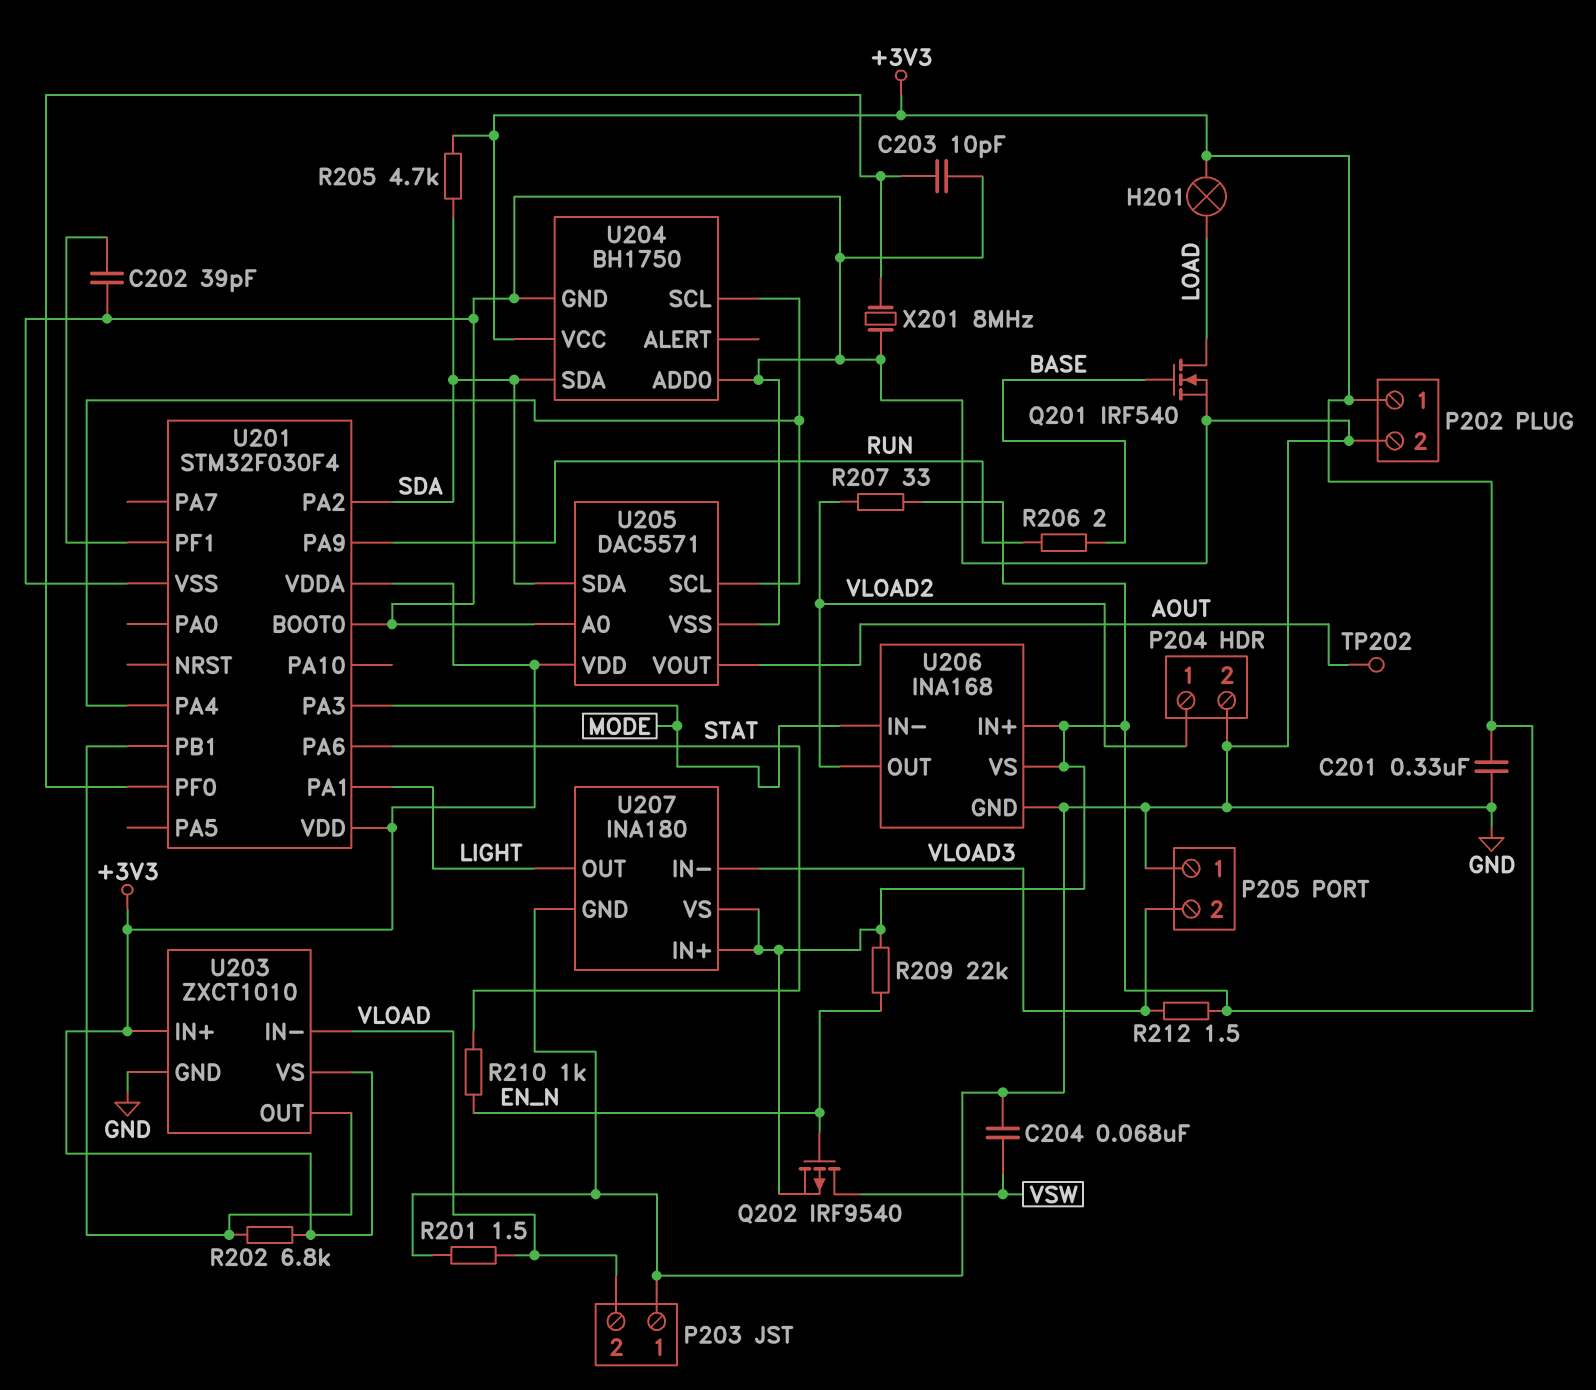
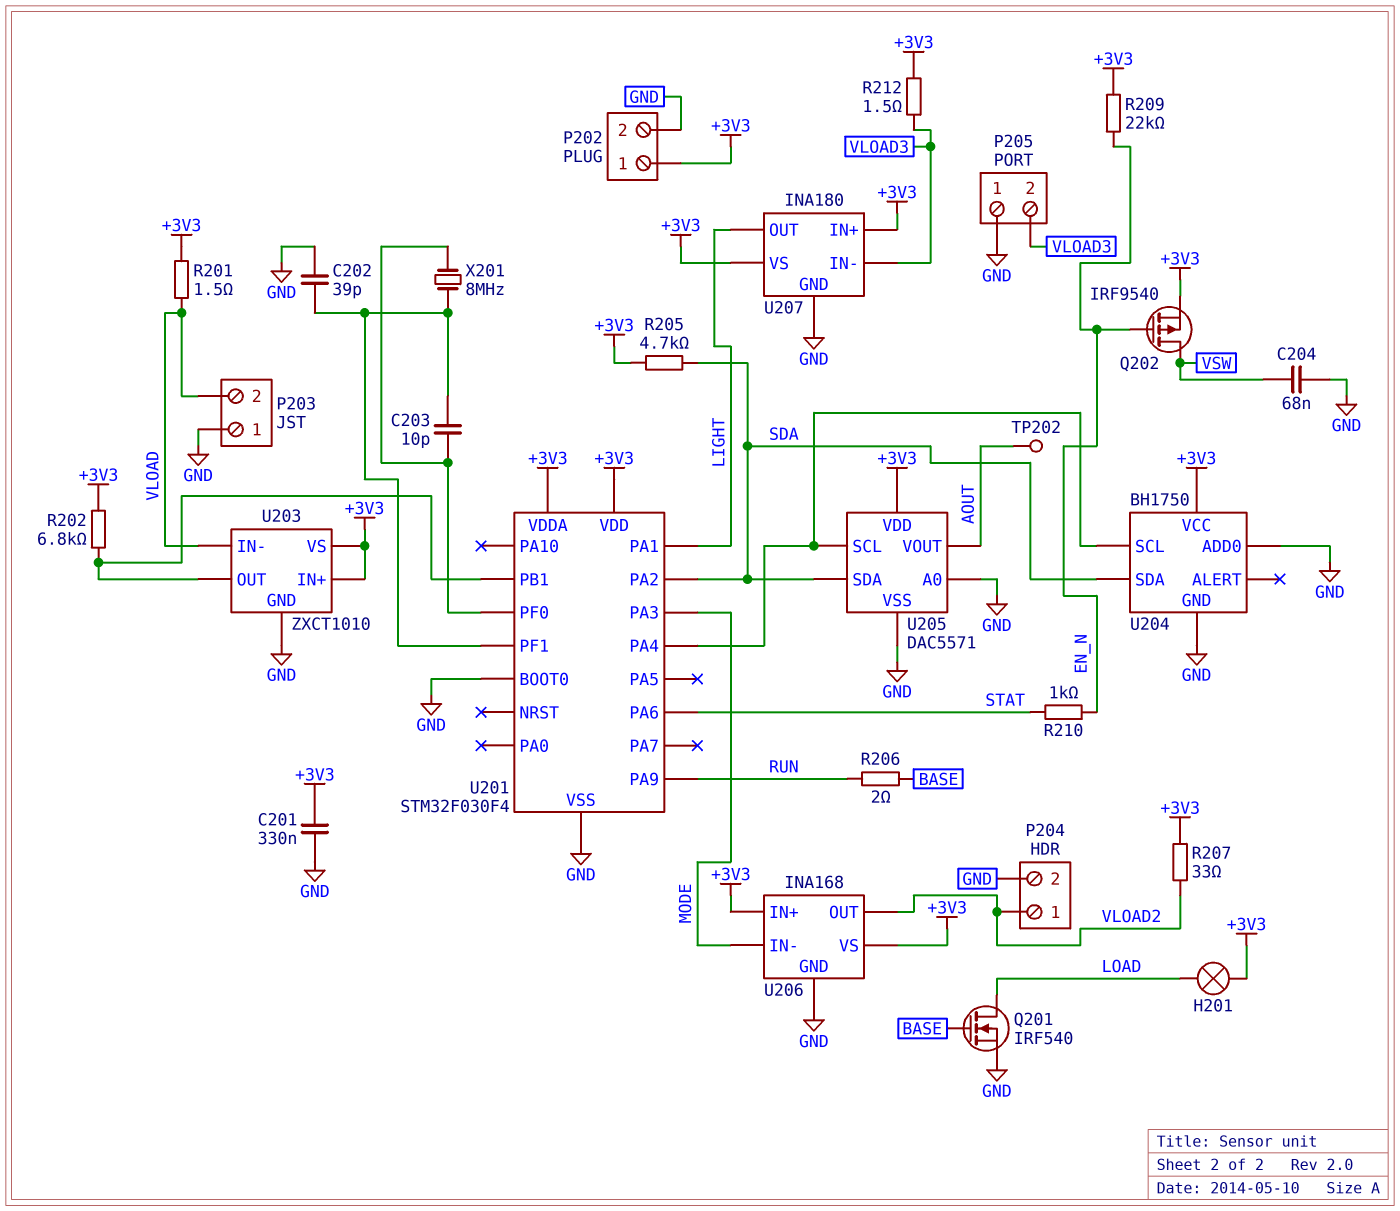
C203: 10pF (GND, U201/PF0) -> 10pF (U201/PF0, U201/PF1)
R201: 1.5 (GND, VLOAD) -> 1.5 (+3V3, VLOAD)
X201: 8MHz (GND, U201/PF0) -> 8MHz (U201/PF0, U201/PF1)

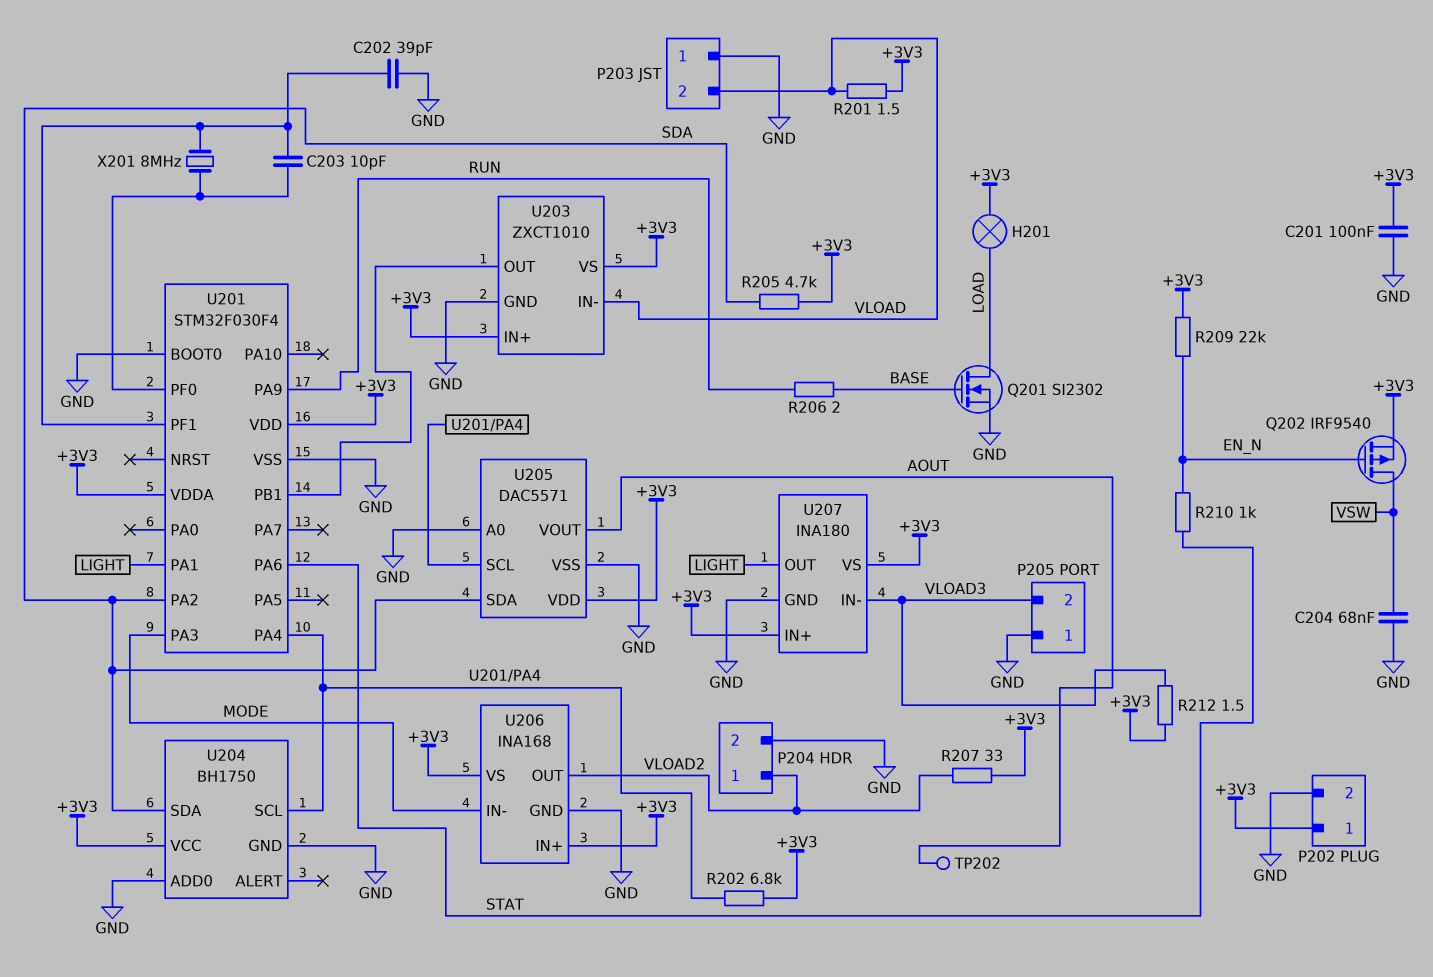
C201: 330nF (+3V3, GND) -> 100nF (+3V3, GND)
Q201: NMOS IRF540 (G BASE, D LOAD, S GND) -> NMOS SI2302 (G BASE, D LOAD, S GND)
R202: 6.8k (+3V3, U201/PB1) -> 6.8k (+3V3, U201/PA4)

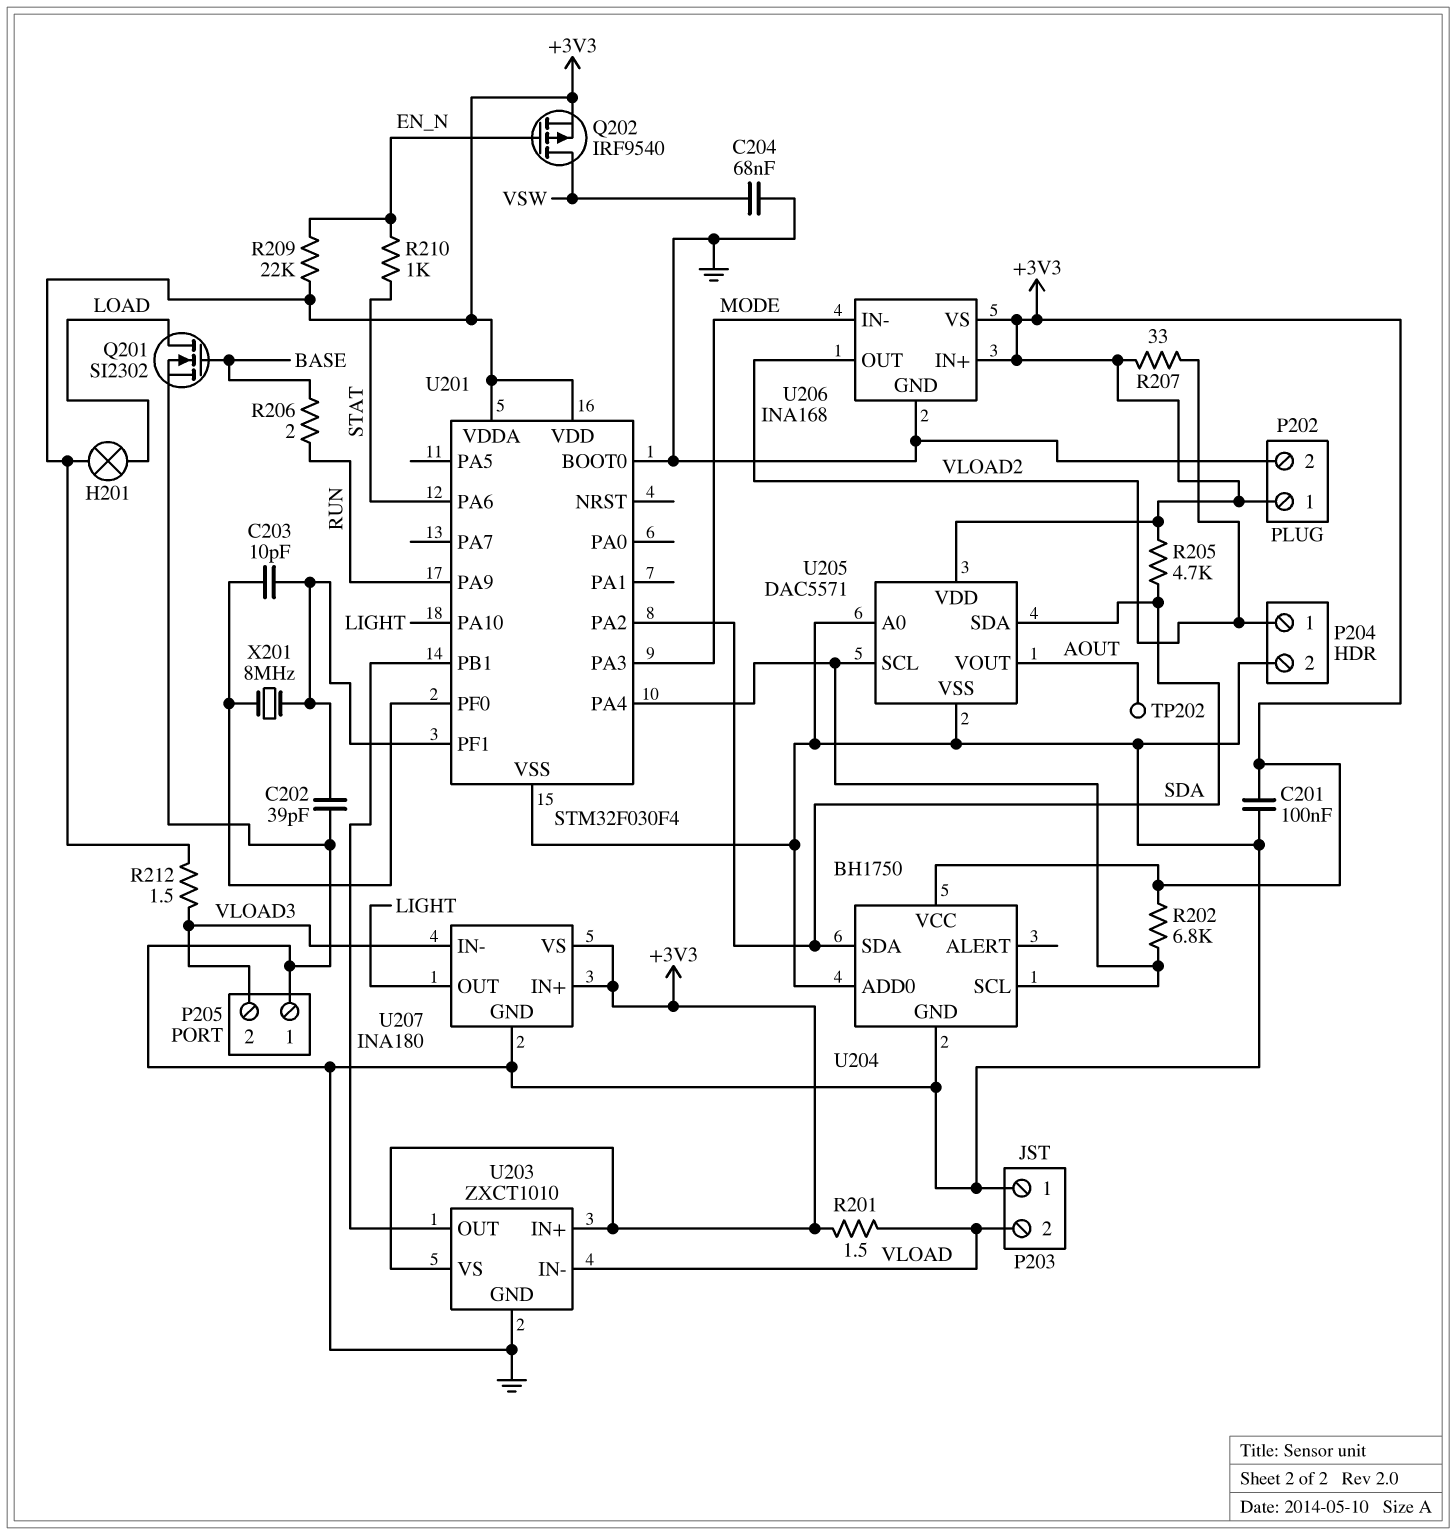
U201 pin PA1: LIGHT -> none
U201 pin PA10: none -> LIGHT

